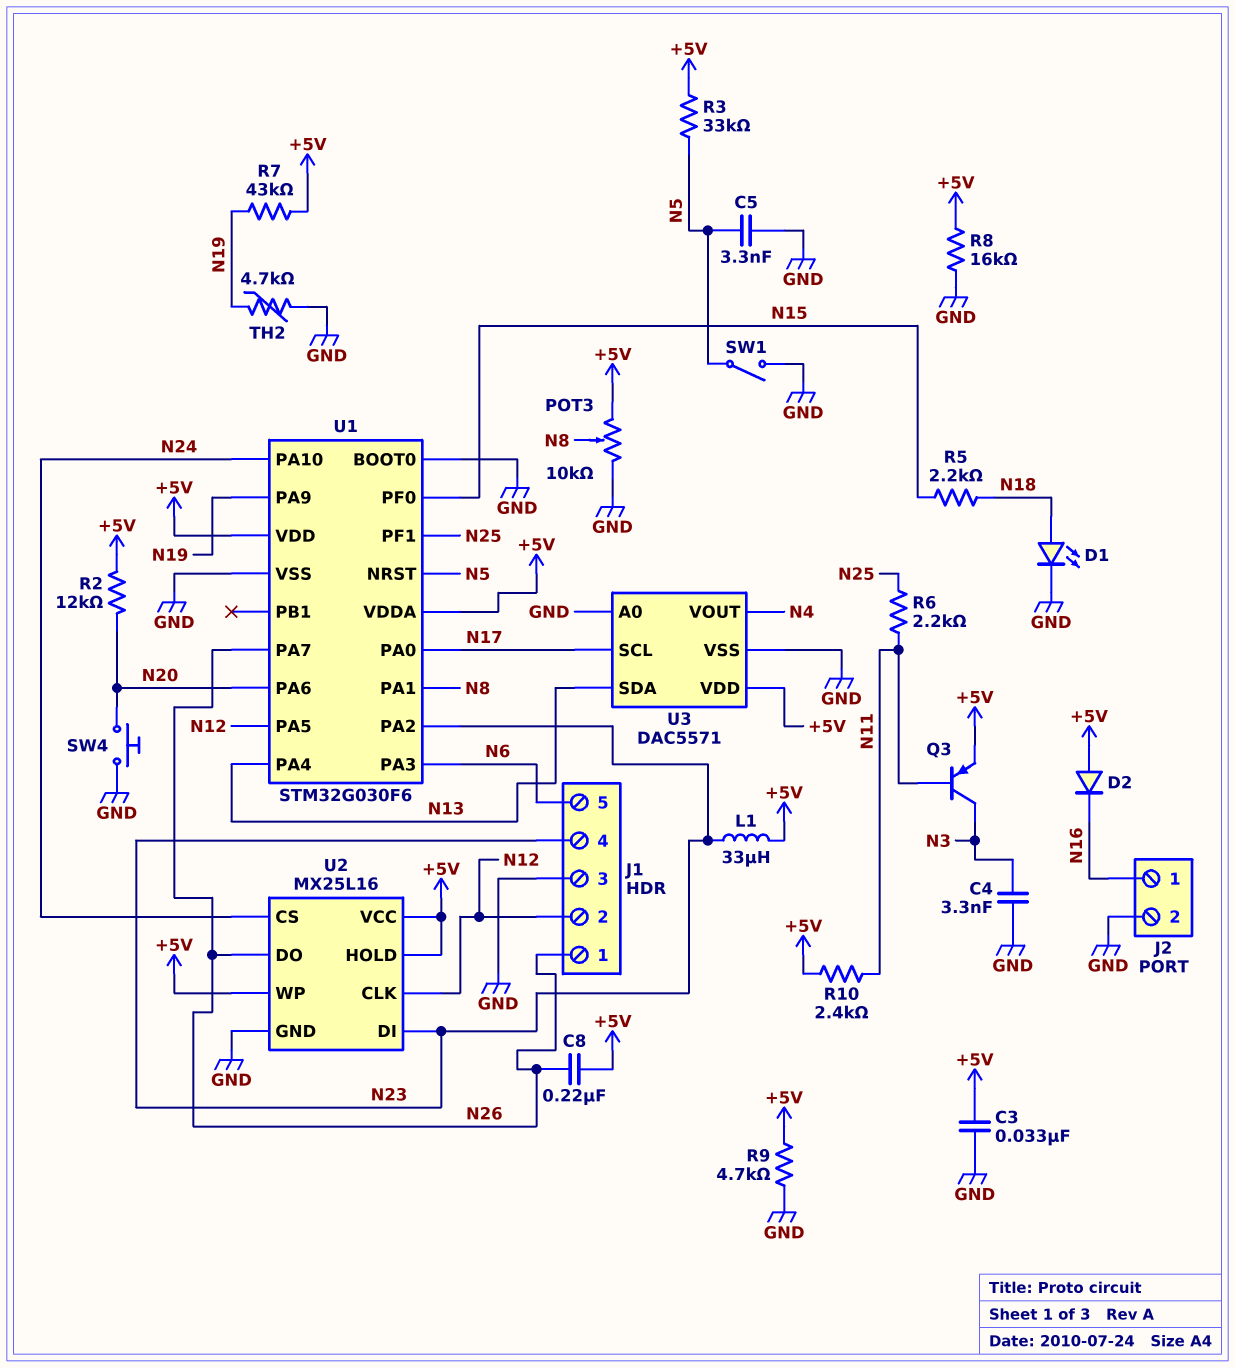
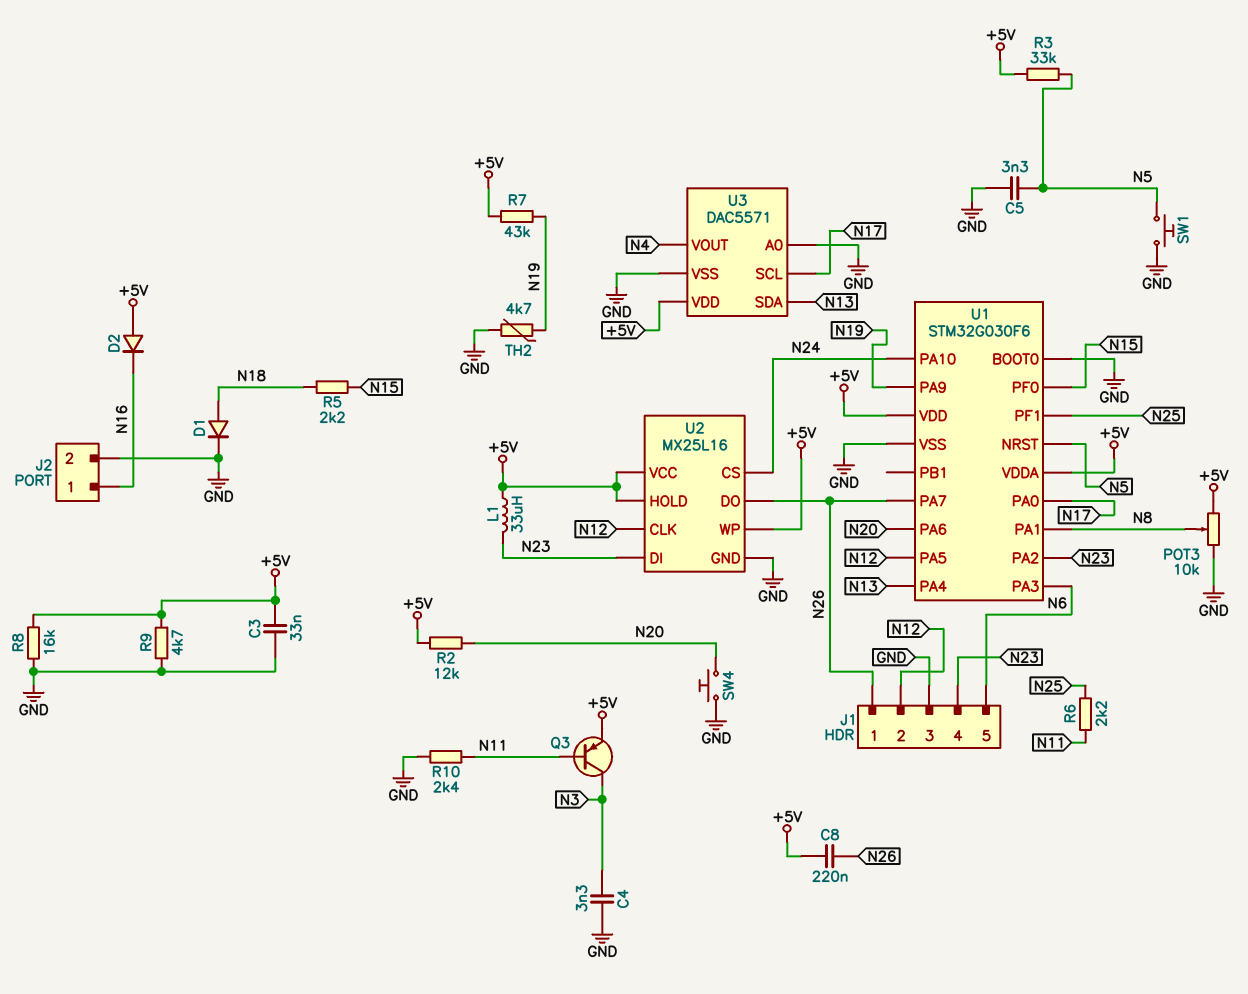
D1: LED (A N18, K GND) -> diode (A N18, K GND)
R10: 2.4k (+5V, N11) -> 2.4k (GND, N11)
SW1: switch (GND, N5) -> button (GND, N5)

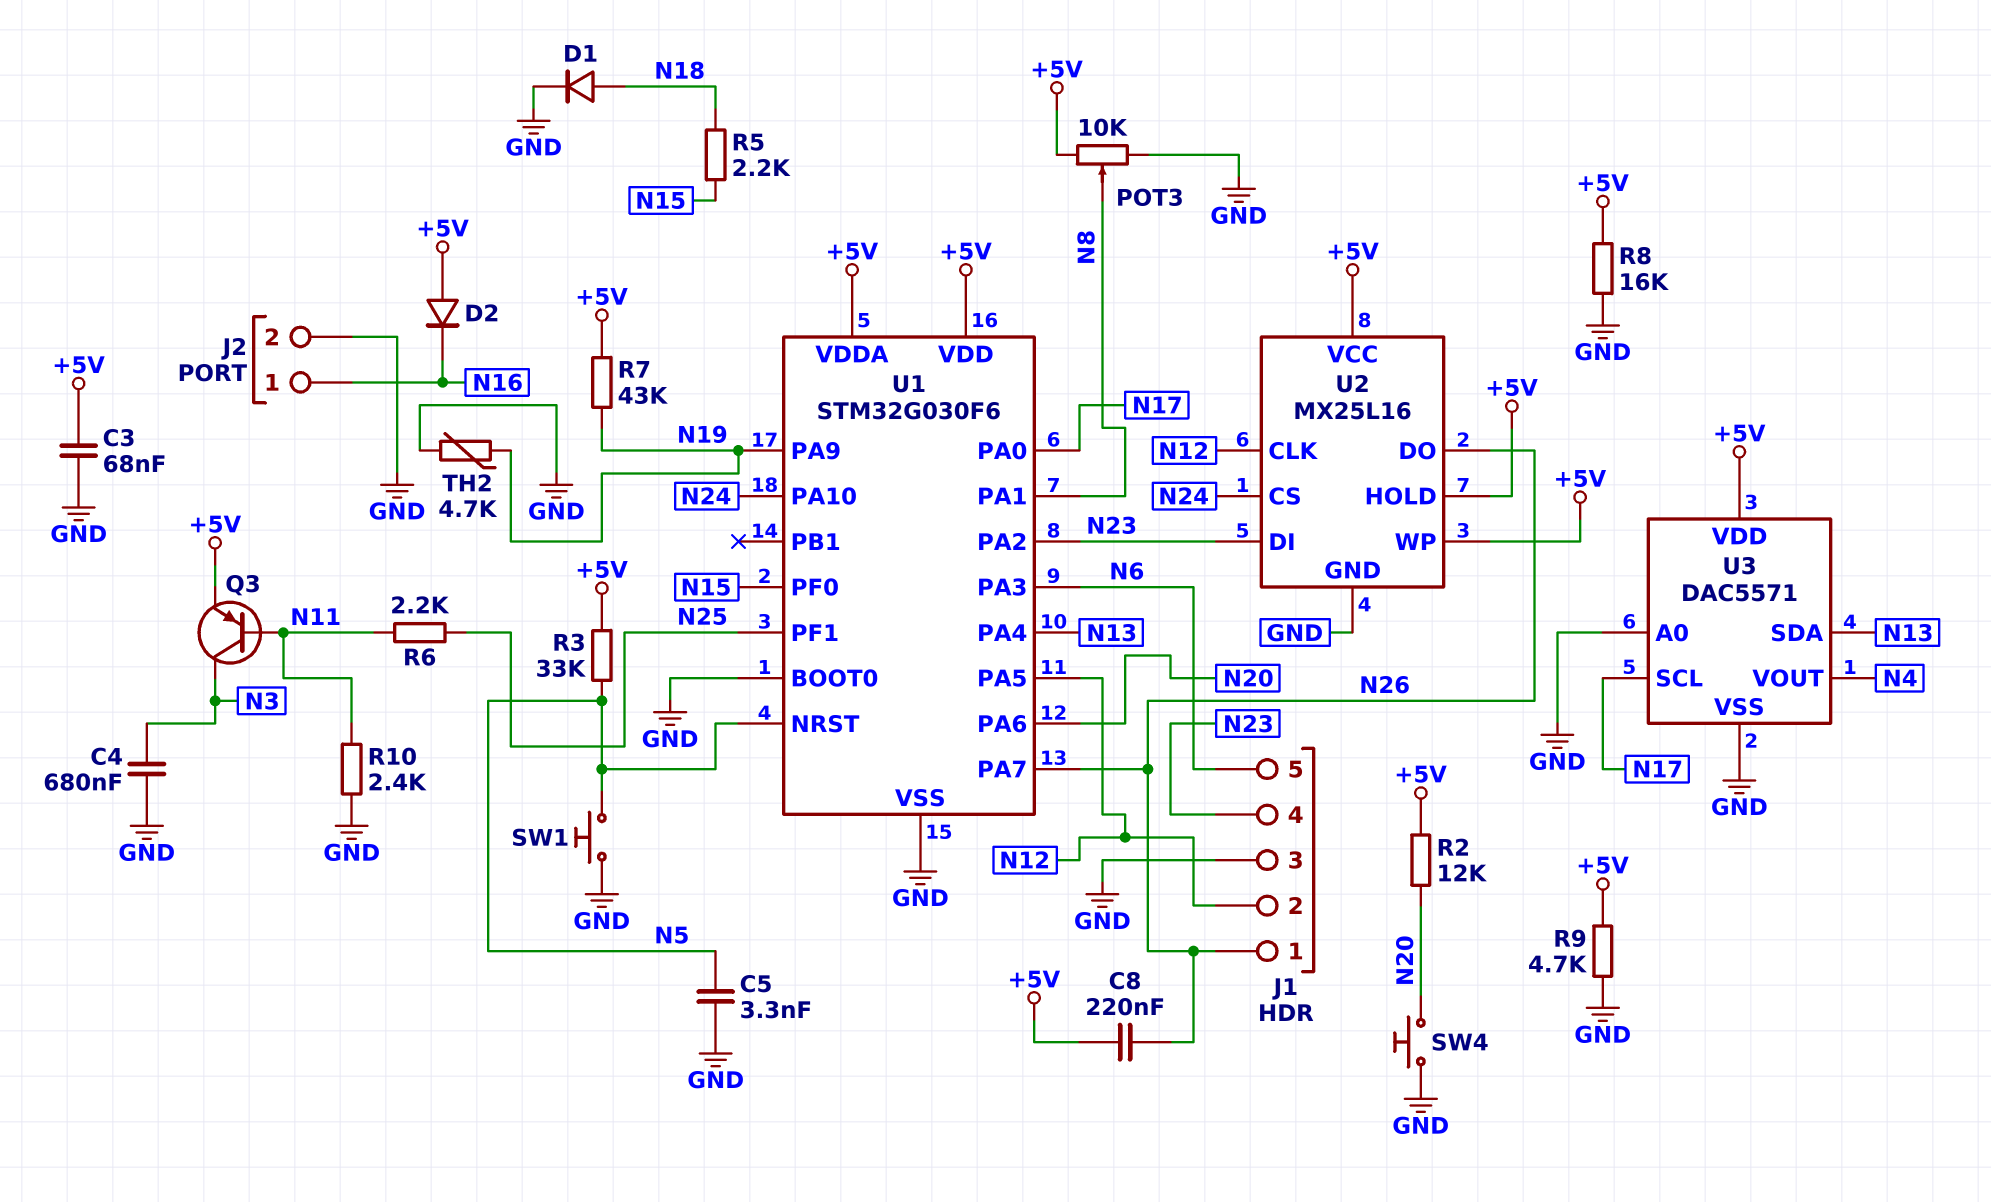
C3: 33nF (+5V, GND) -> 68nF (+5V, GND)
C4: 3.3nF (GND, N3) -> 680nF (GND, N3)
L1: 33uH (+5V, N23) -> none

